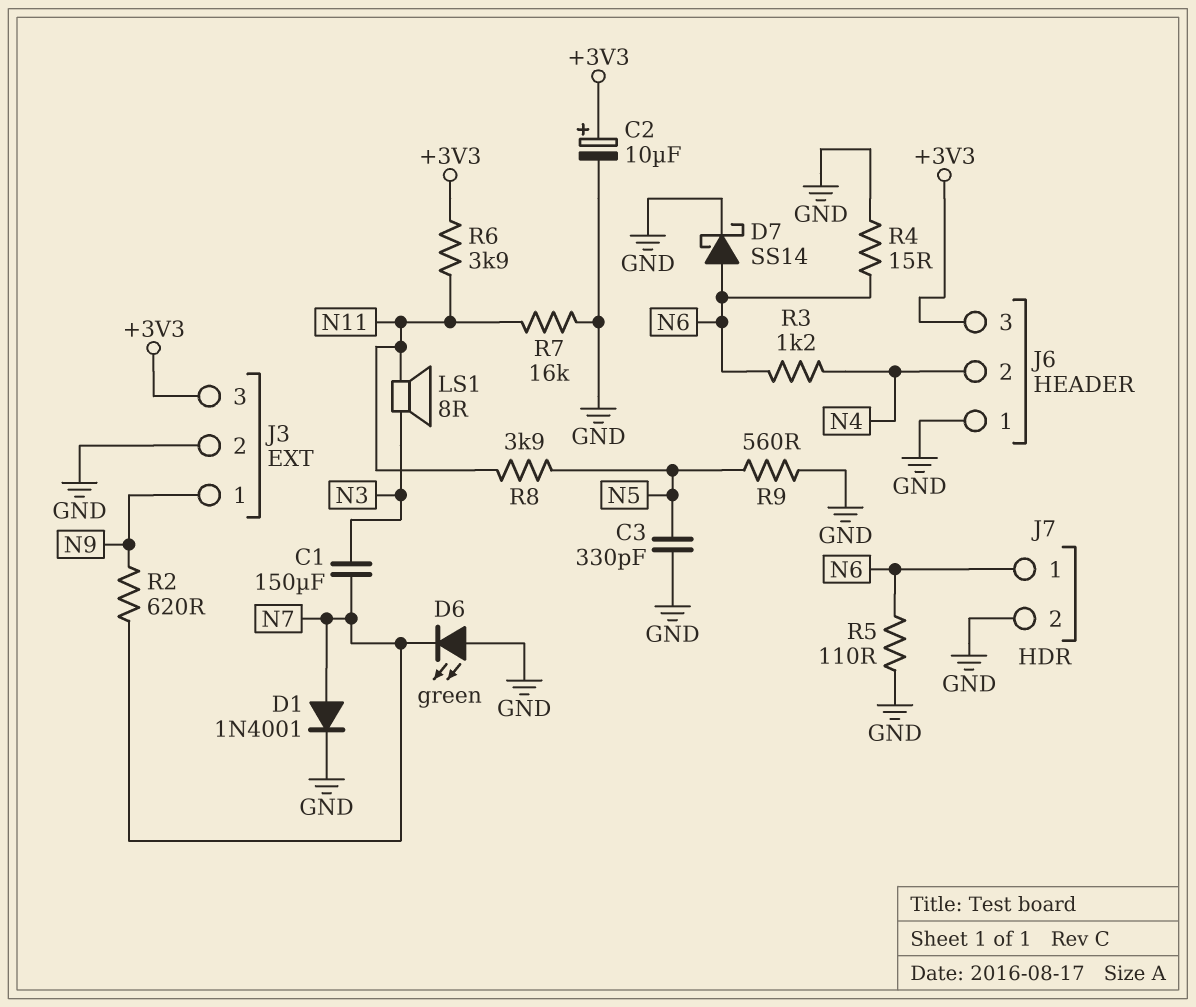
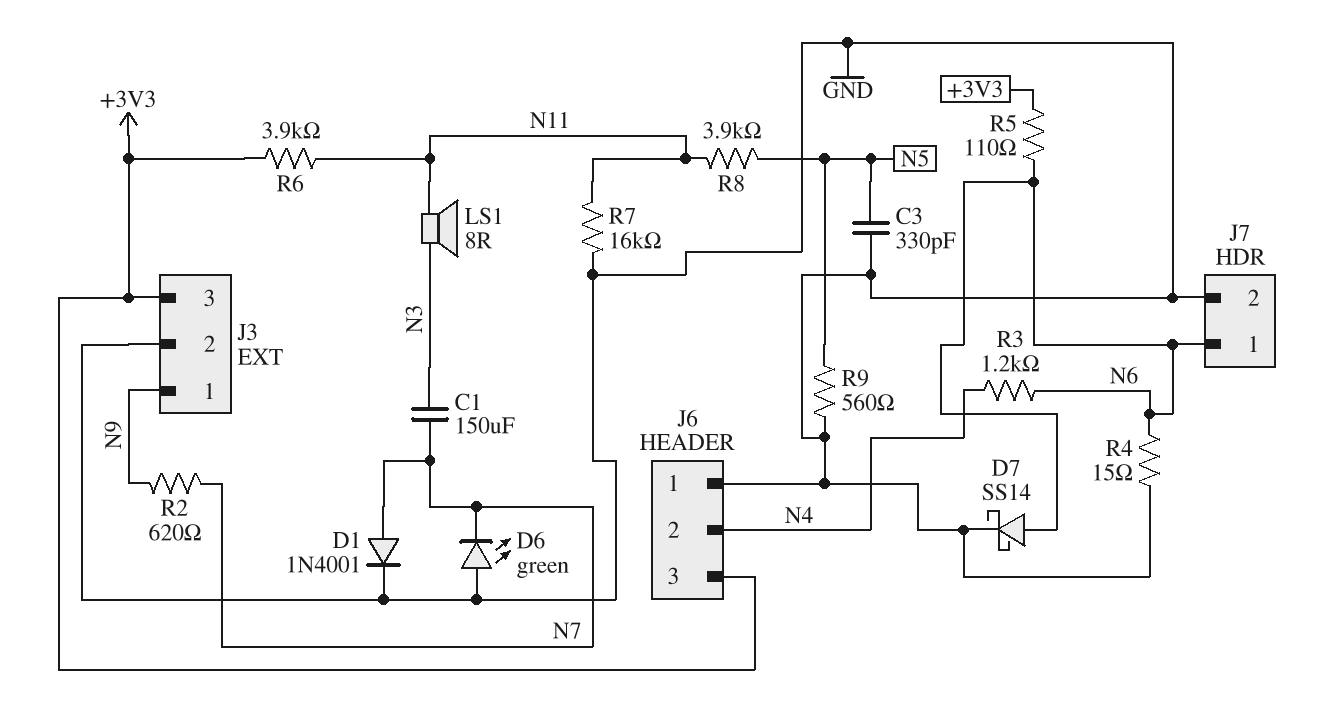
C2: 10uF (plus +3V3, minus GND) -> none
R5: 110 (GND, N6) -> 110 (+3V3, N6)

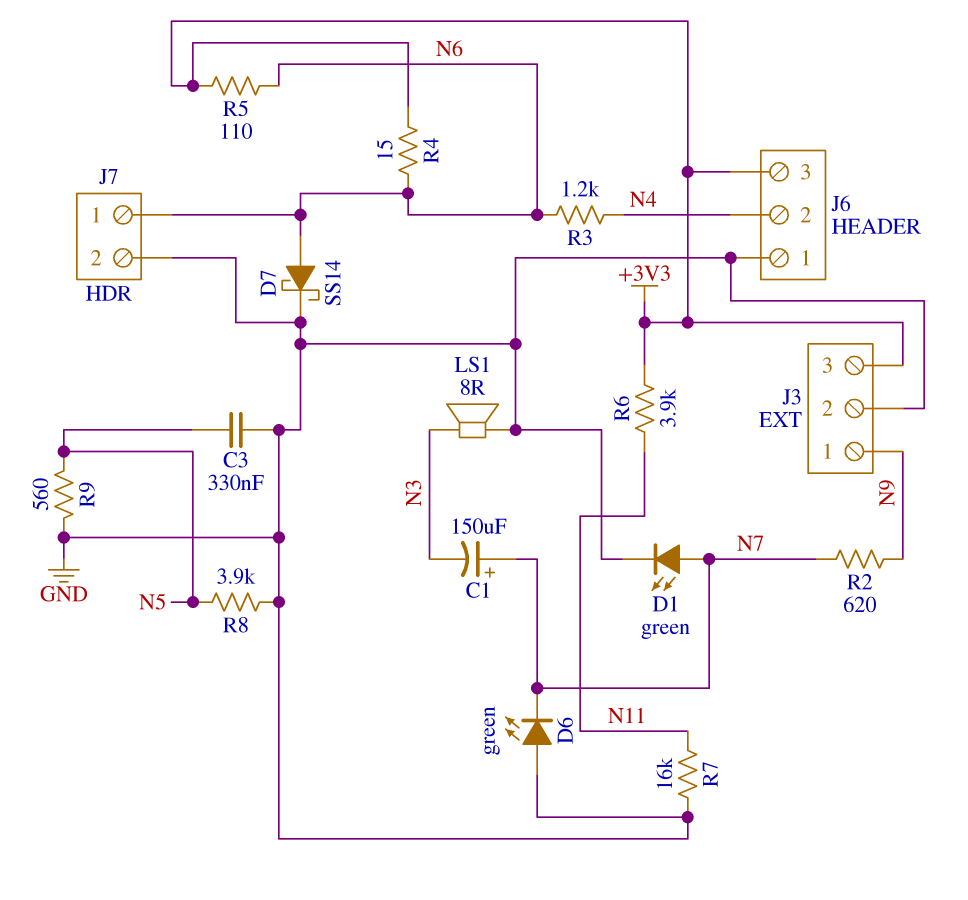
C1: 150uF (N3, N7) -> 150uF (plus N7, minus N3)
C3: 330pF (GND, N5) -> 330nF (GND, N5)
D1: diode 1N4001 (A N7, K GND) -> LED green (A N7, K GND)
LS1: speaker 8R (N3, N11) -> speaker 8R (GND, N3)
R4: 15 (GND, N6) -> 15 (+3V3, N6)
R8: 3.9k (N5, N11) -> 3.9k (GND, N5)

